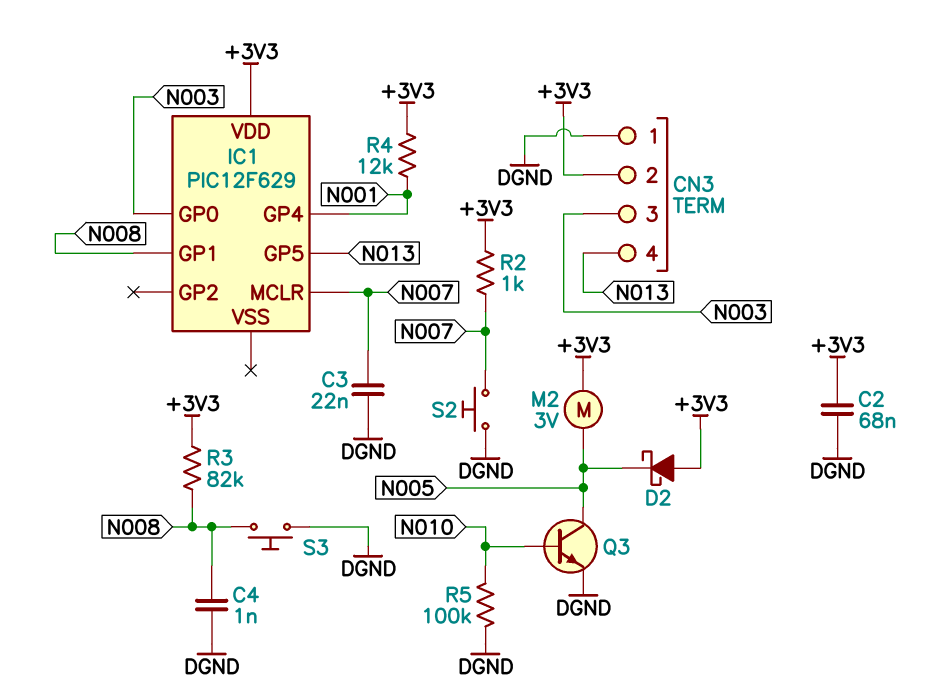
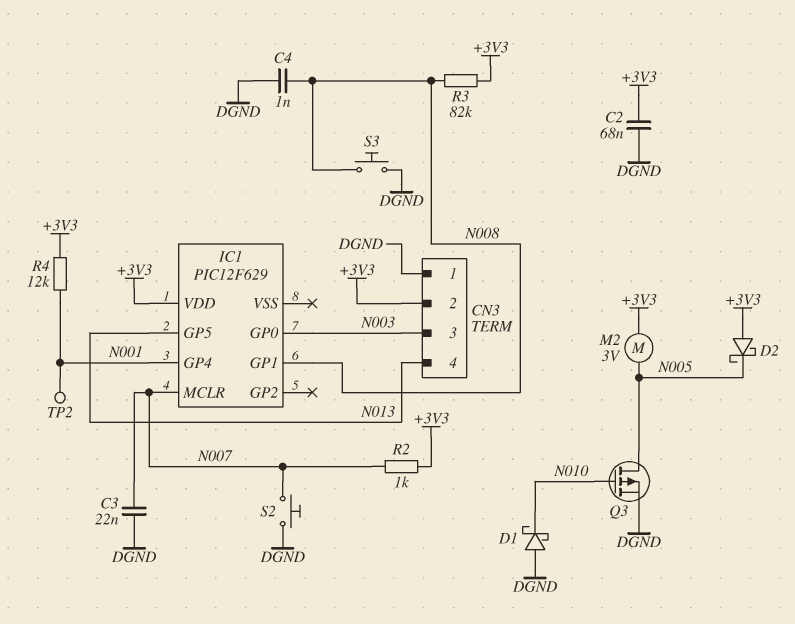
D1: none -> schottky (A DGND, K N010)
Q3: NPN (B N010, C N005, E DGND) -> PMOS (G N010, D N005, S DGND)
R5: 100k (DGND, N010) -> none
TP2: none -> test point (N001)

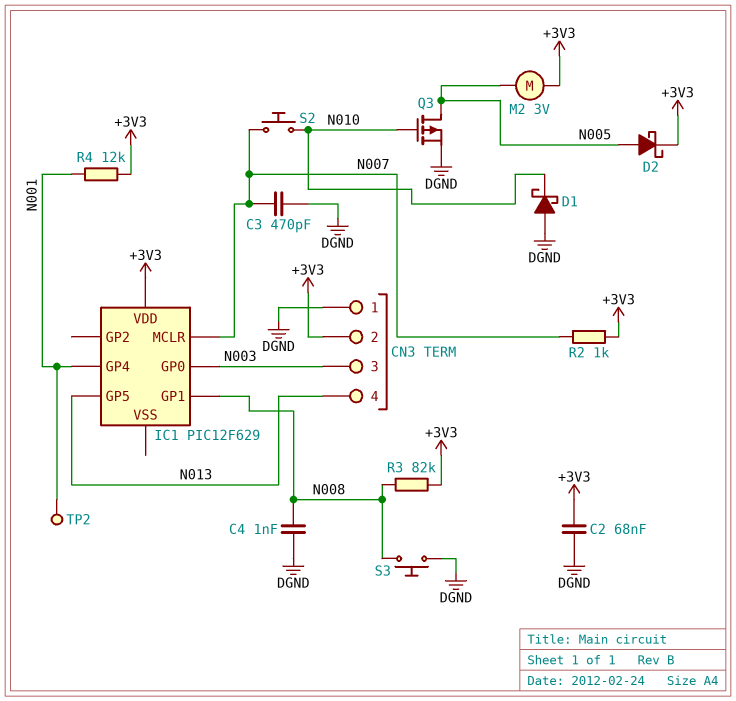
C3: 22nF (DGND, N007) -> 470pF (DGND, N007)
D2: schottky (A +3V3, K N005) -> schottky (A N005, K +3V3)
S2: button (DGND, N007) -> button (N007, N010)

